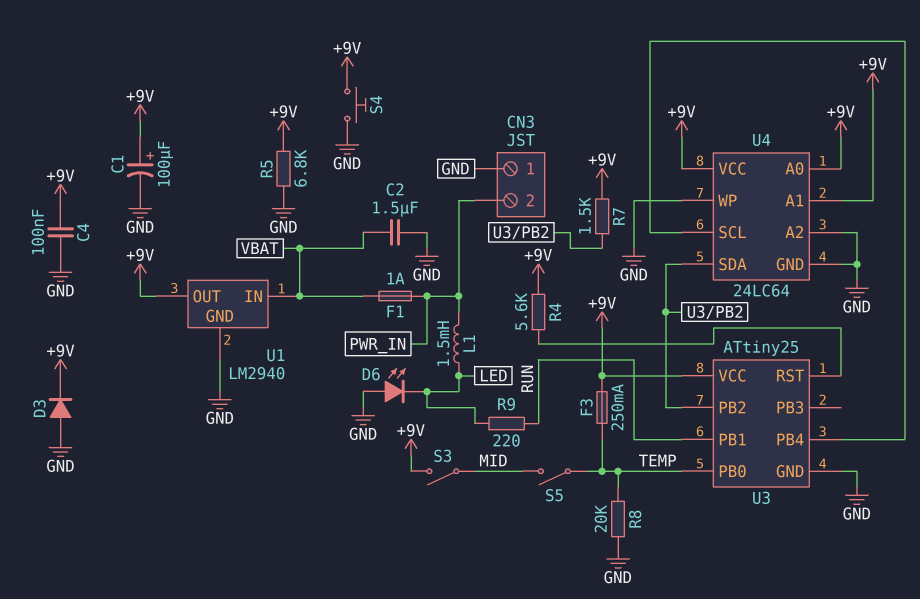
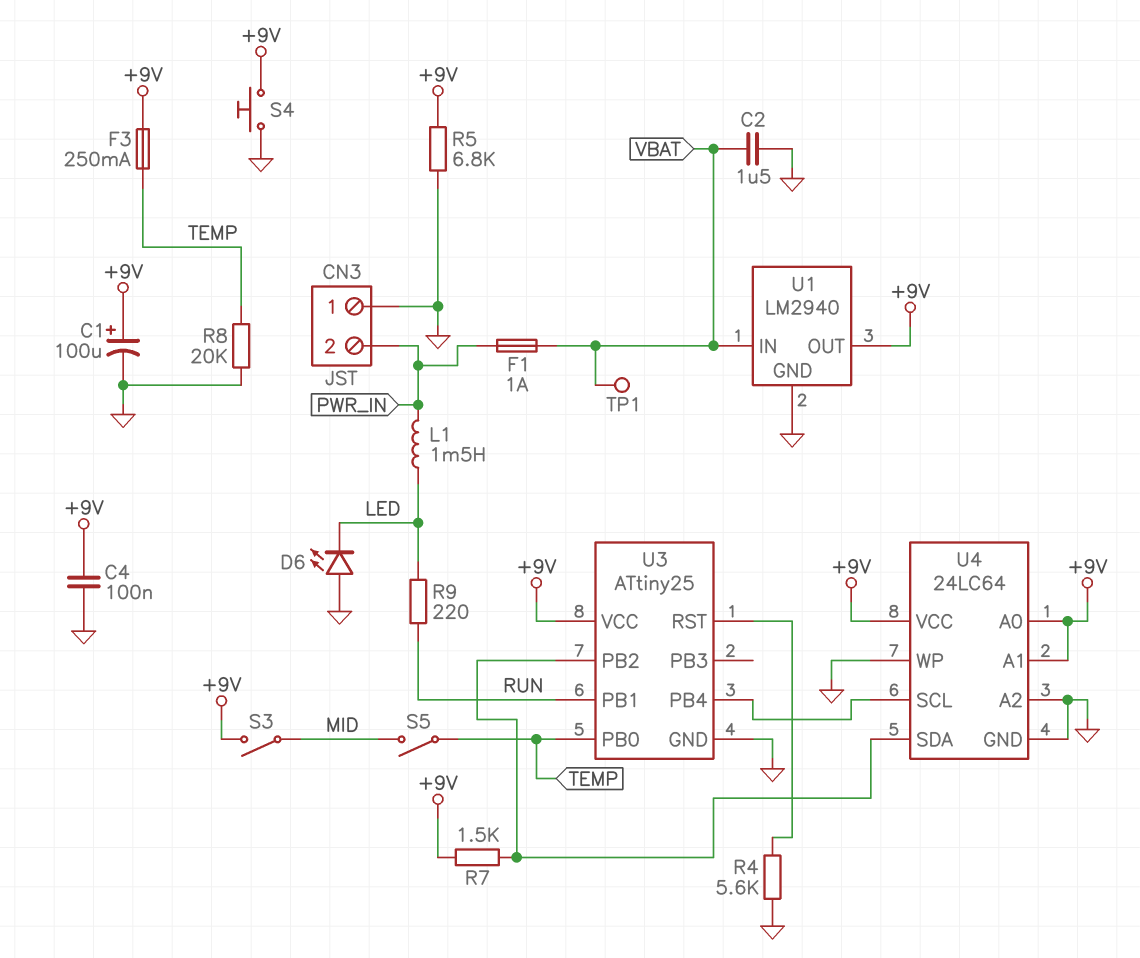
D3: diode (A GND, K +9V) -> none
R4: 5.6k (+9V, U3/RST) -> 5.6k (GND, U3/RST)
TP1: none -> test point (VBAT)

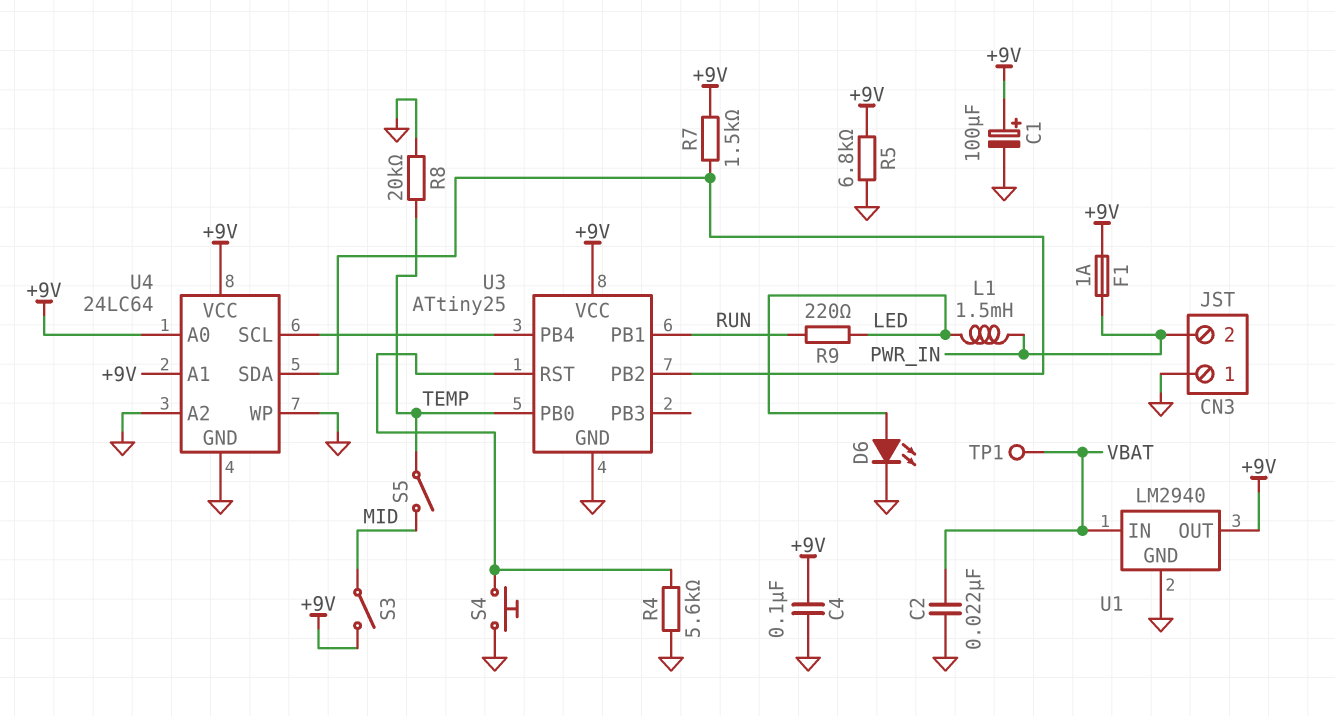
C2: 1.5uF (GND, VBAT) -> 22nF (GND, VBAT)
D6: LED (A GND, K LED) -> LED (A LED, K GND)
F1: 1A (PWR_IN, VBAT) -> 1A (+9V, PWR_IN)
F3: 250mA (+9V, TEMP) -> none
S4: button (+9V, GND) -> button (GND, U3/RST)

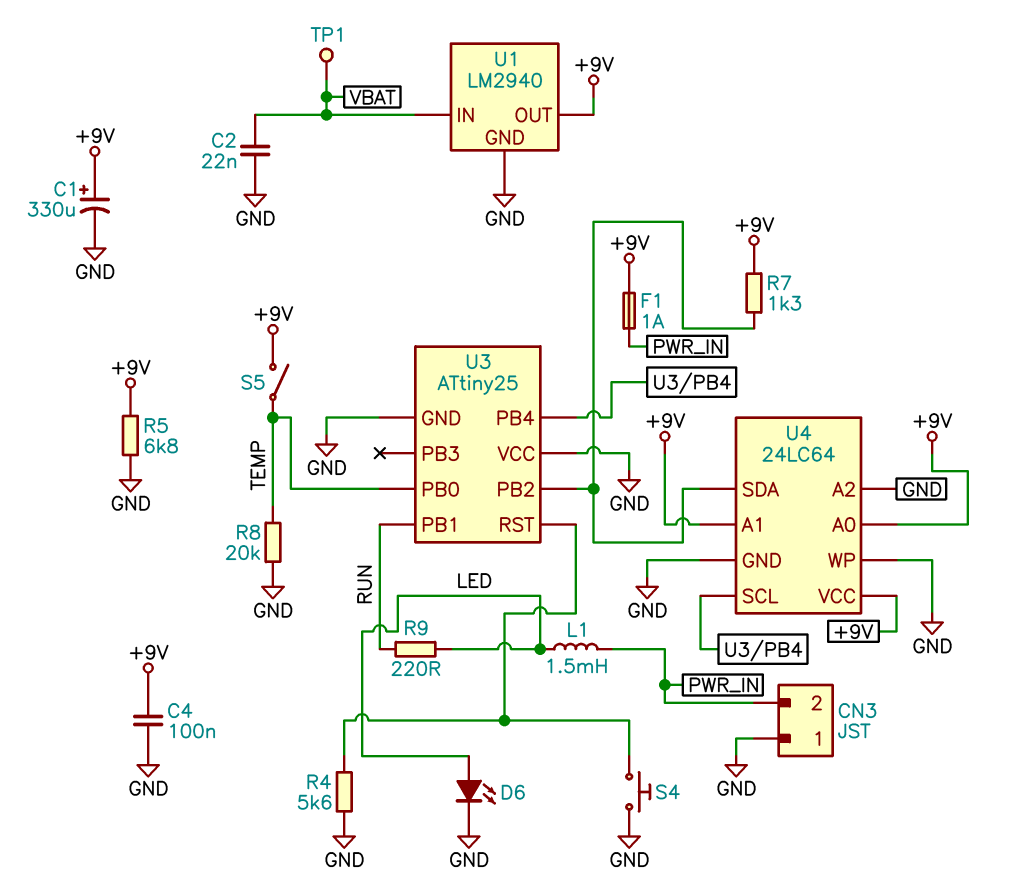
C1: 100uF (plus +9V, minus GND) -> 330uF (plus +9V, minus GND)
R7: 1.5k (+9V, U3/PB2) -> 1.3k (+9V, U3/PB2)
S3: switch (+9V, MID) -> none
S5: switch (MID, TEMP) -> switch (+9V, TEMP)
U3 pin VCC: +9V -> GND

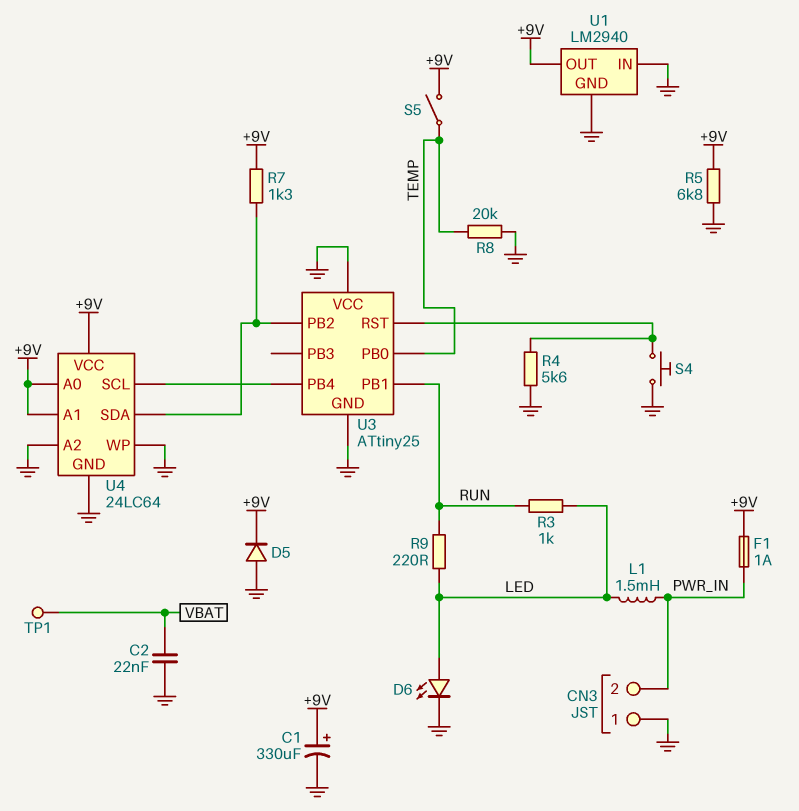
C4: 100nF (+9V, GND) -> none
D5: none -> diode (A GND, K +9V)
R3: none -> 1k (LED, RUN)
U1 pin IN: VBAT -> GND

